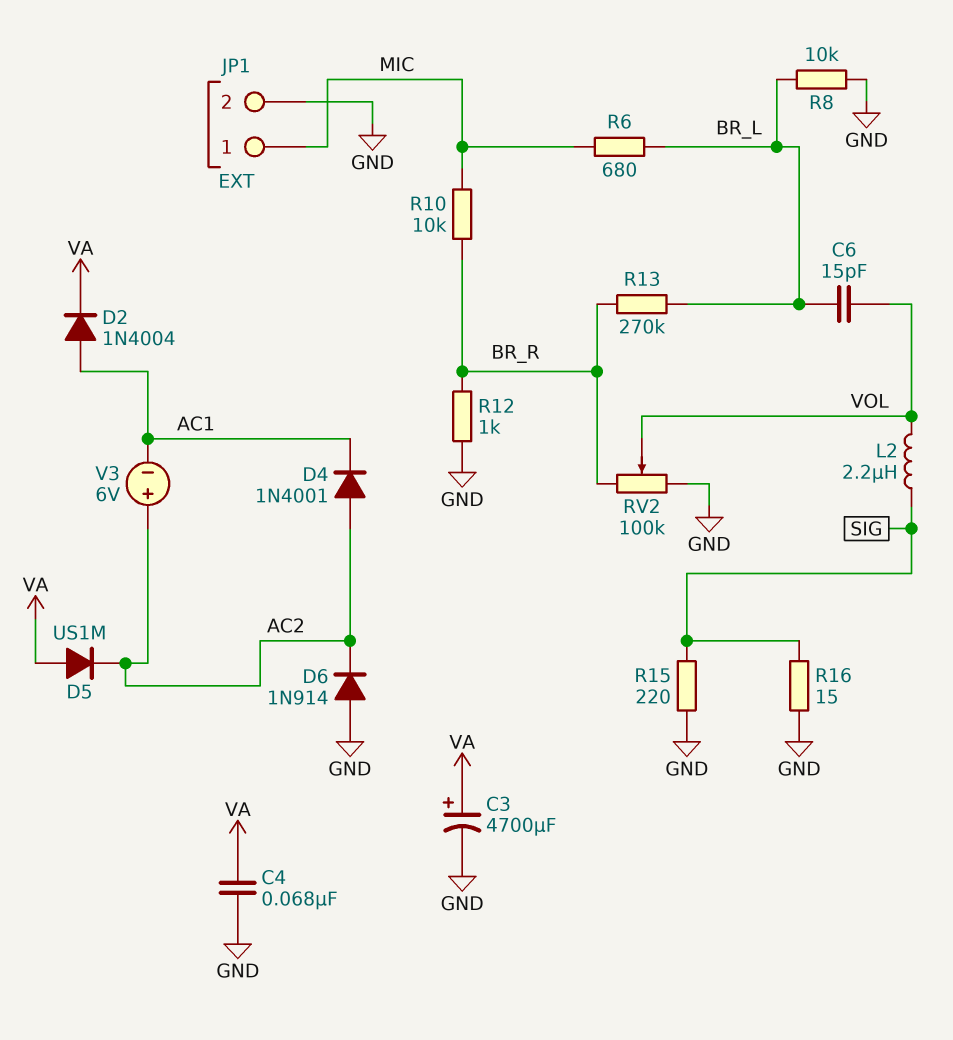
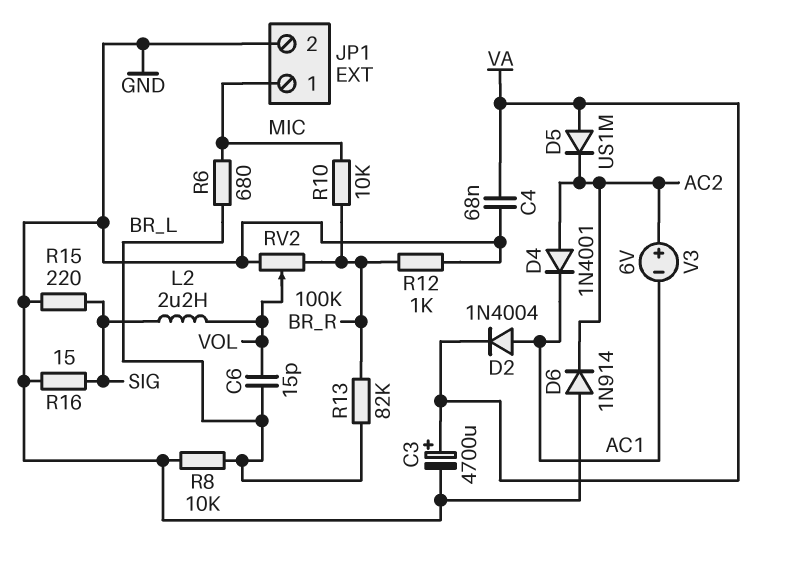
R13: 270k (BR_L, BR_R) -> 82k (BR_L, BR_R)

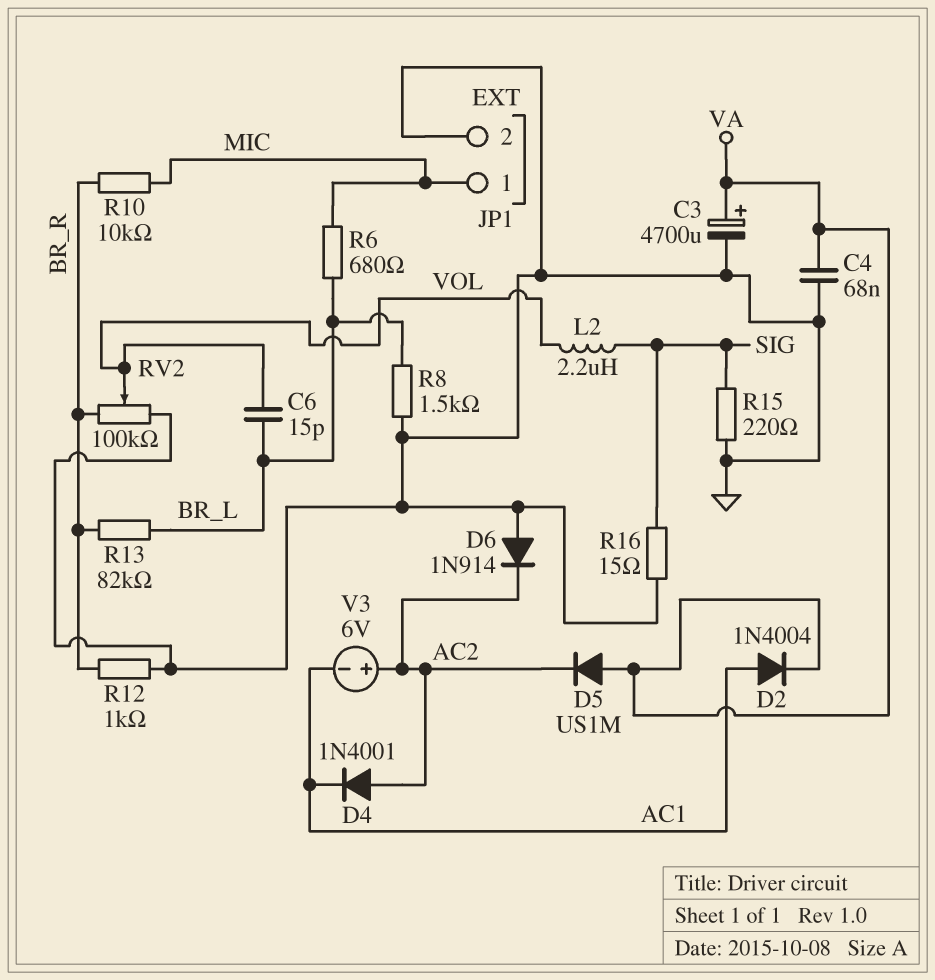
R8: 10k (BR_L, GND) -> 1.5k (BR_L, GND)

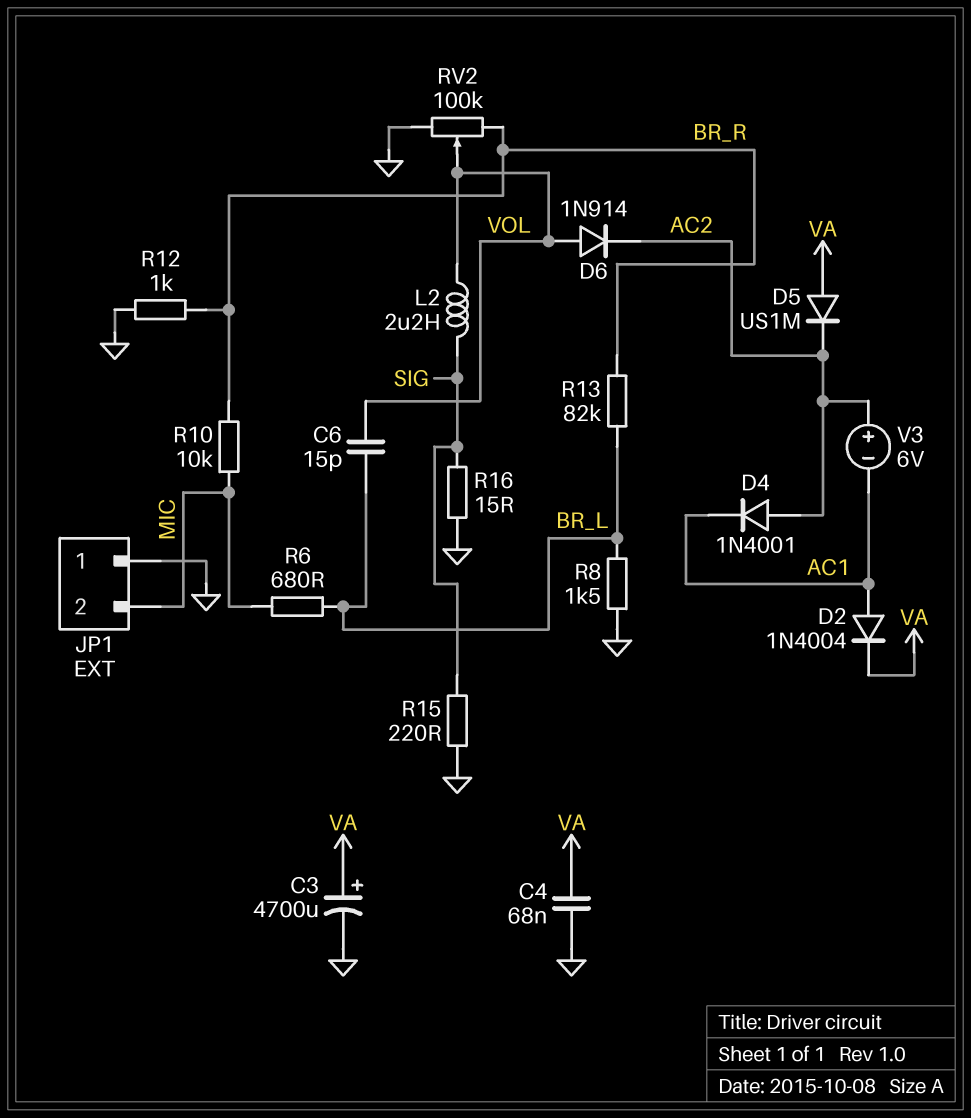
D6: diode 1N914 (A GND, K AC2) -> diode 1N914 (A VOL, K AC2)
JP1 pin 1: MIC -> GND
JP1 pin 2: GND -> MIC

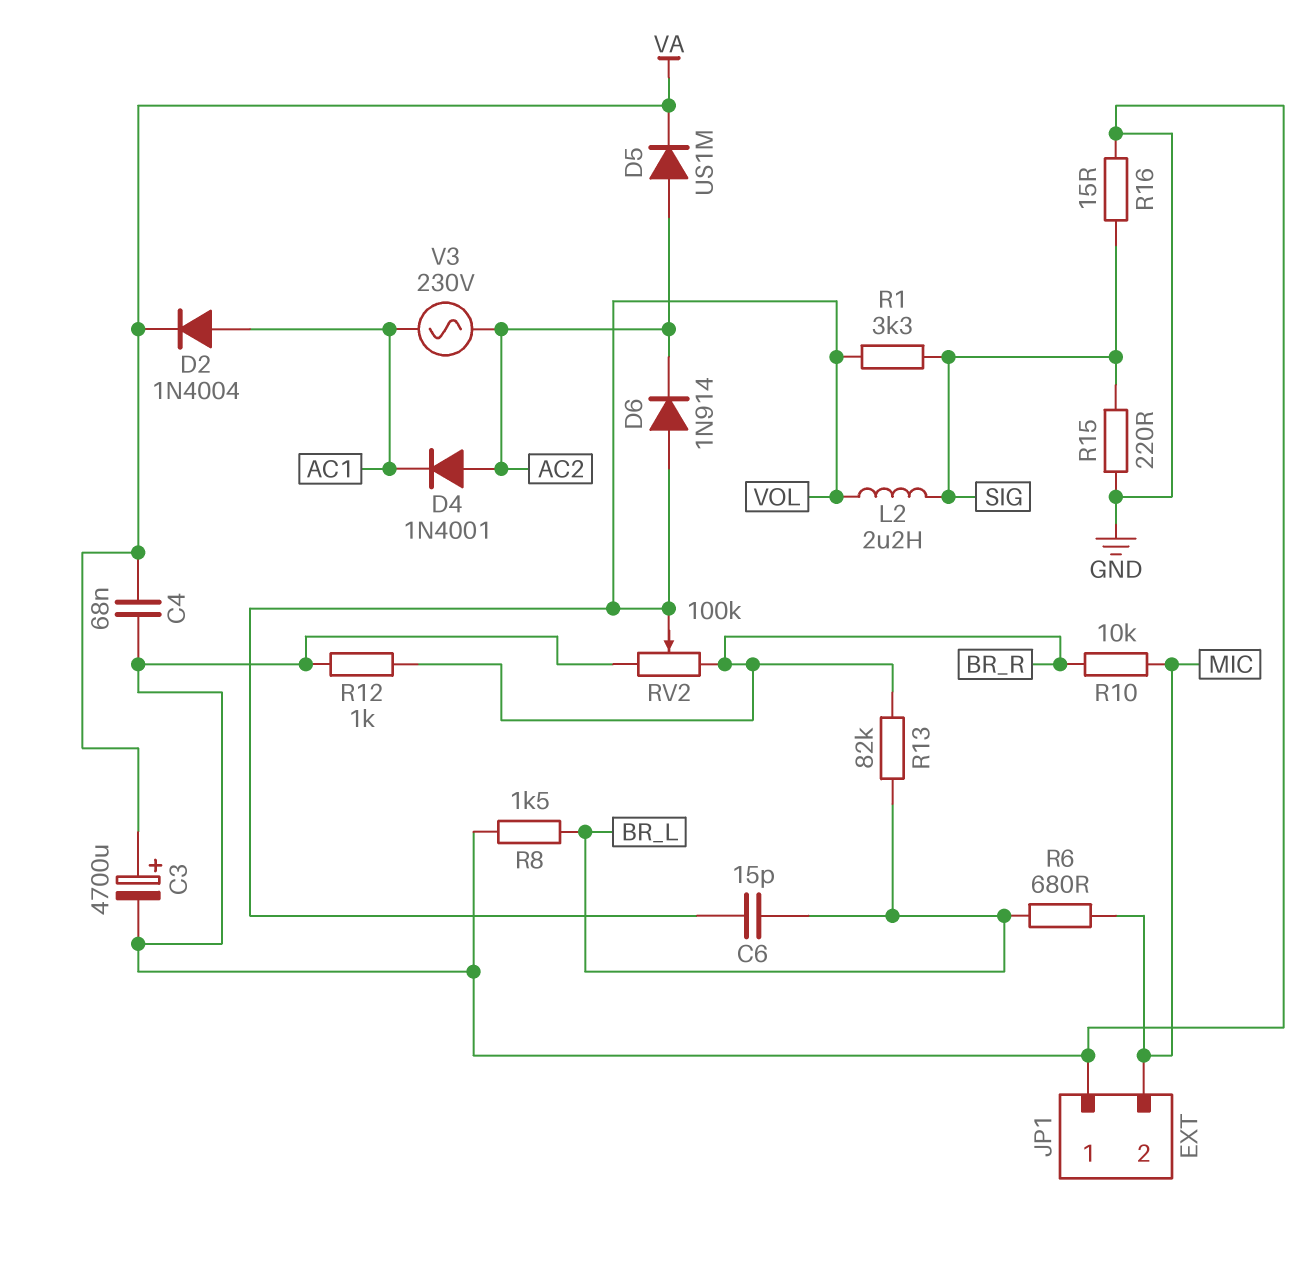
D5: diode US1M (A VA, K AC2) -> diode US1M (A AC2, K VA)
R1: none -> 3.3k (SIG, VOL)
V3: 6V (plus AC2, minus AC1) -> AC 230V (AC1, AC2)

